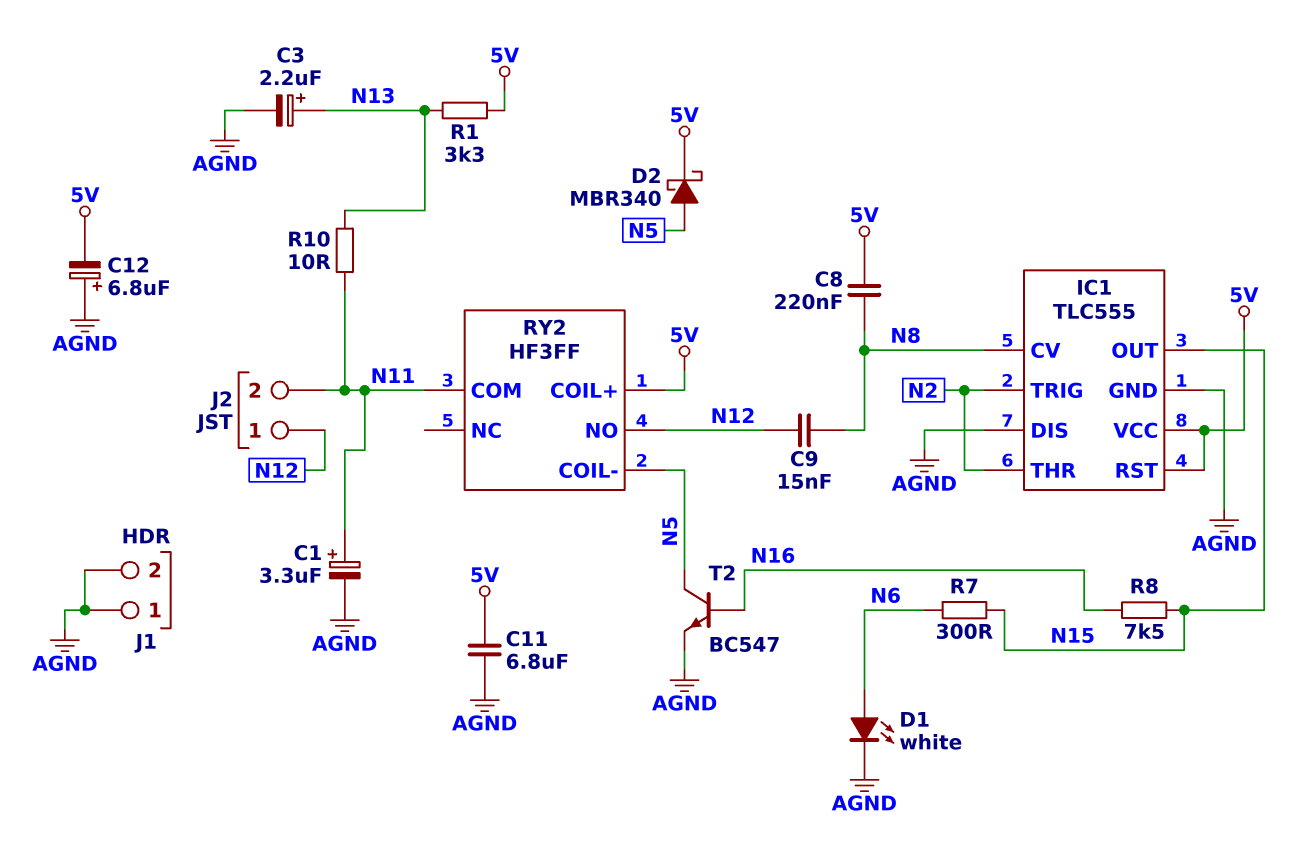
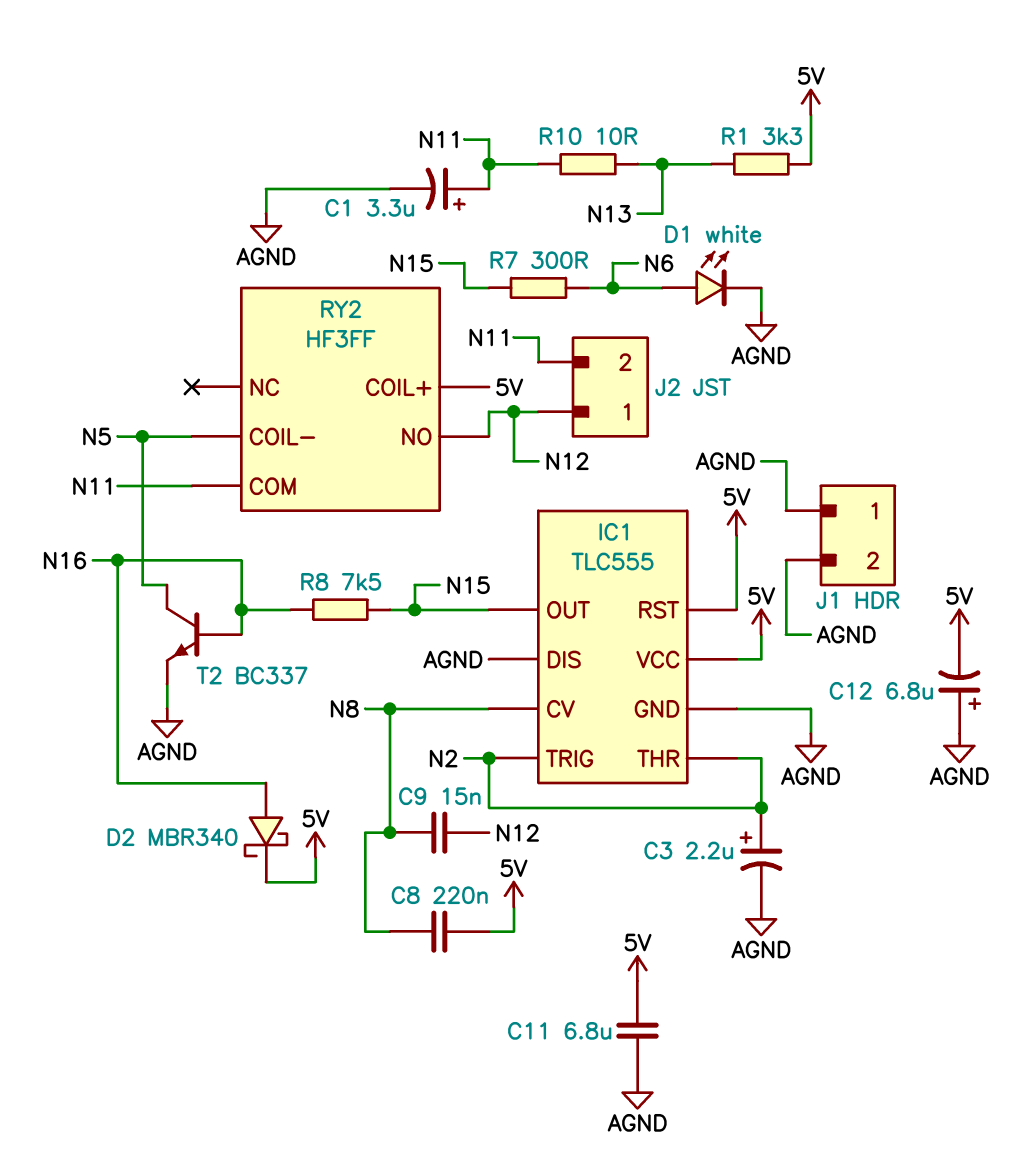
C3: 2.2uF (plus N13, minus AGND) -> 2.2uF (plus N2, minus AGND)
D2: schottky MBR340 (A N5, K 5V) -> schottky MBR340 (A N16, K 5V)
T2: NPN BC547 (B N16, C N5, E AGND) -> NPN BC337 (B N16, C N5, E AGND)

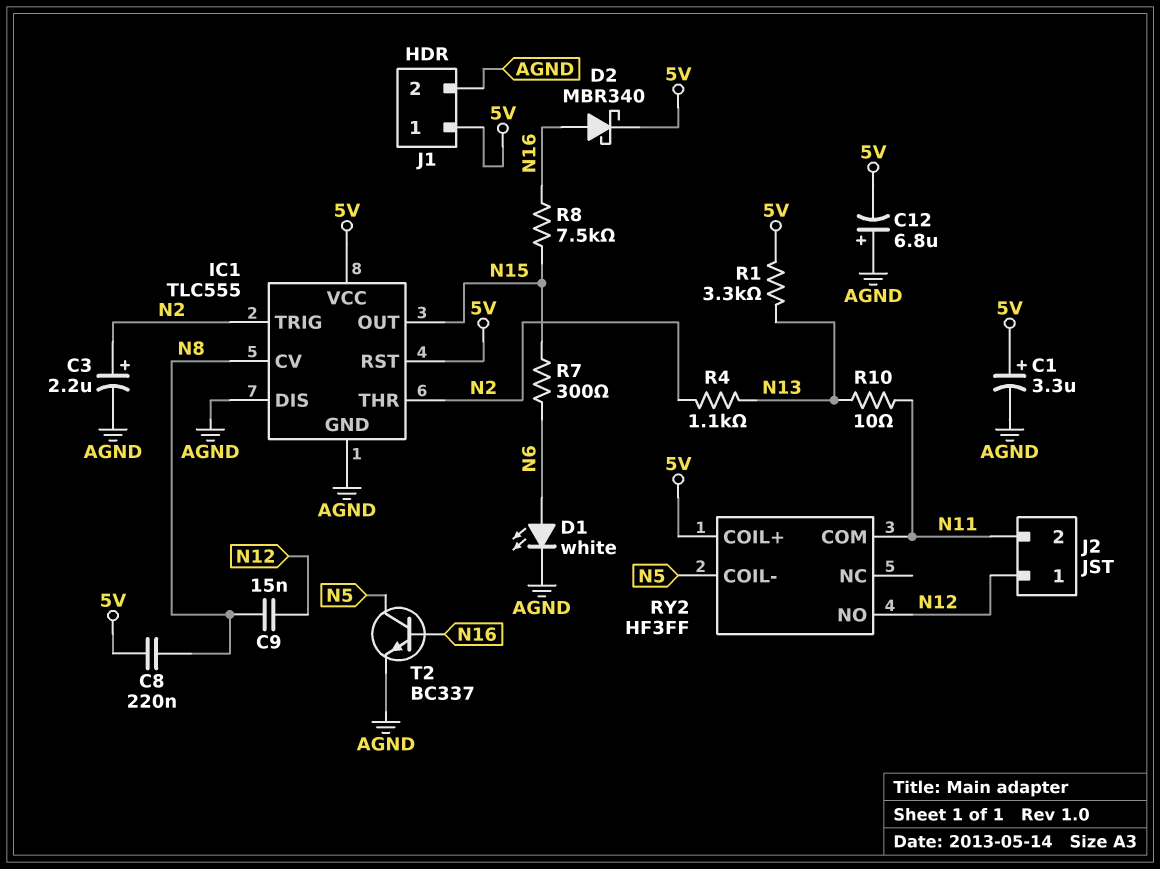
C1: 3.3uF (plus N11, minus AGND) -> 3.3uF (plus 5V, minus AGND)
C11: 6.8uF (5V, AGND) -> none
J1 pin 1: AGND -> 5V
R4: none -> 1.1k (N2, N13)

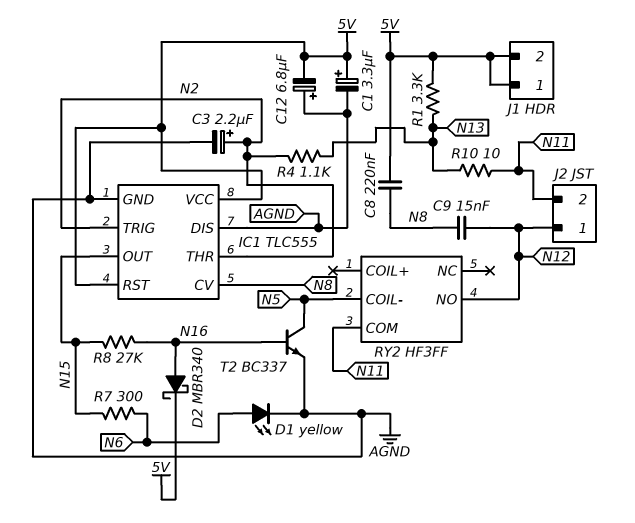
D1: LED white (A N6, K AGND) -> LED yellow (A N6, K AGND)
J1 pin 2: AGND -> 5V
R8: 7.5k (N15, N16) -> 27k (N15, N16)
RY2 pin COIL+: 5V -> none

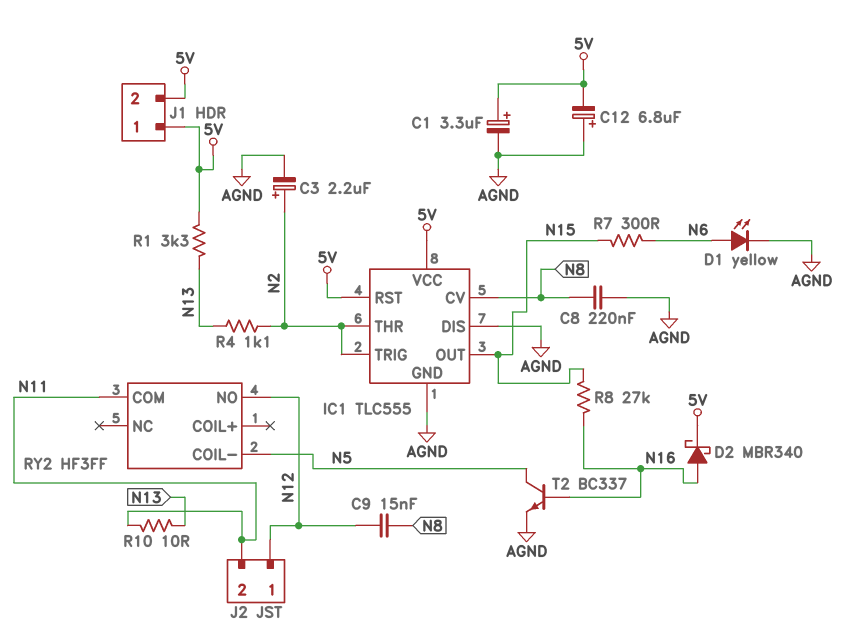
C8: 220nF (5V, N8) -> 220nF (AGND, N8)

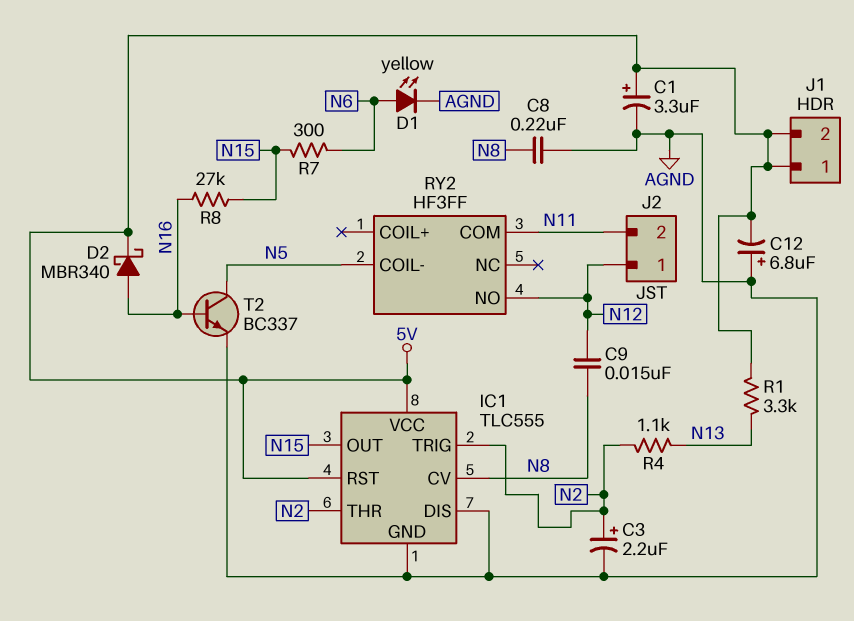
R10: 10 (N11, N13) -> none

